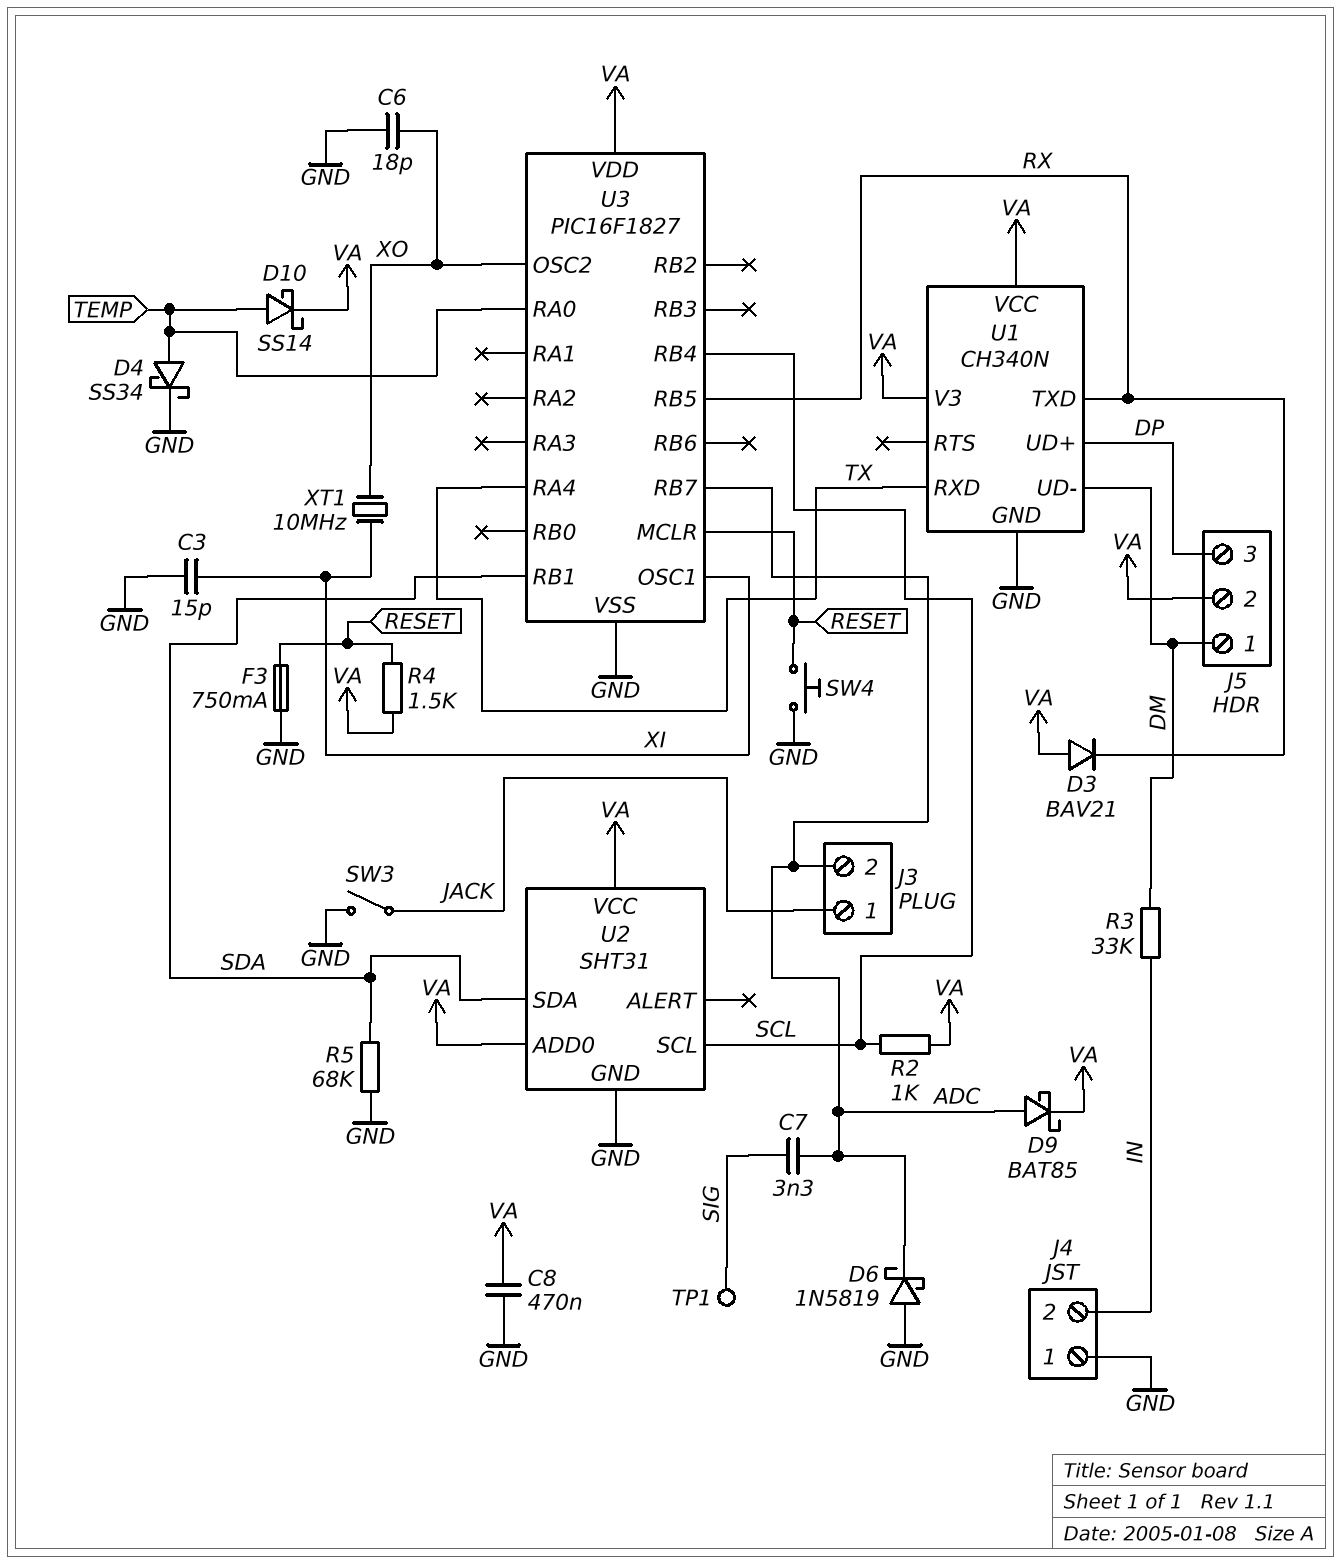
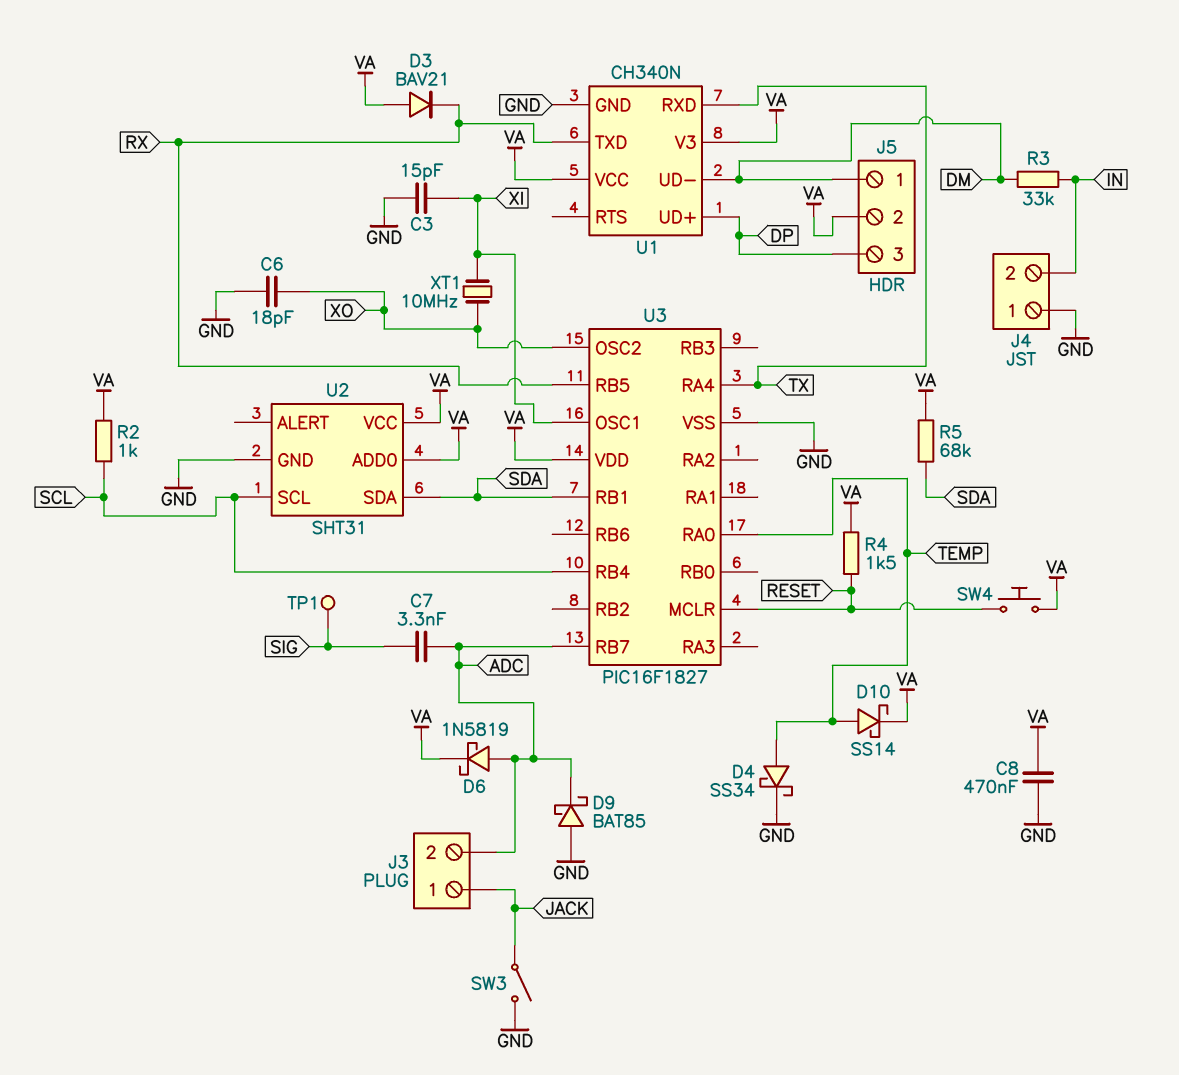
D6: schottky 1N5819 (A GND, K ADC) -> schottky 1N5819 (A ADC, K VA)
D9: schottky BAT85 (A ADC, K VA) -> schottky BAT85 (A GND, K ADC)
F3: 750mA (GND, RESET) -> none
R5: 68k (GND, SDA) -> 68k (SDA, VA)
SW4: button (GND, RESET) -> button (RESET, VA)

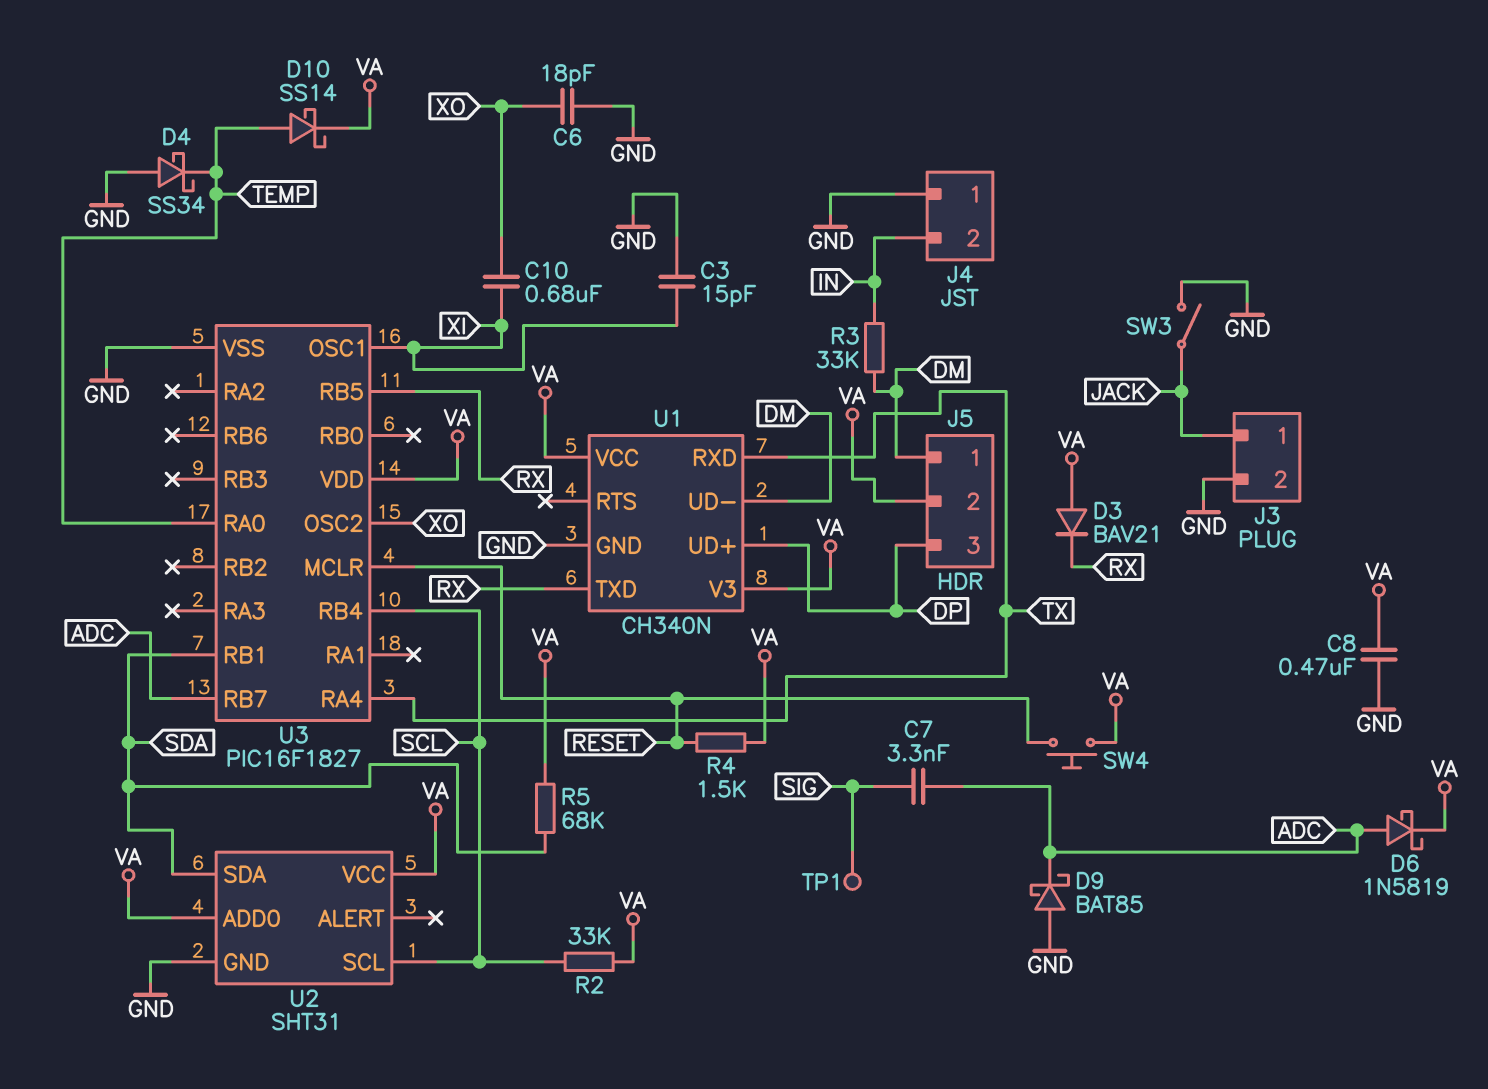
C10: none -> 680nF (XI, XO)
D4: schottky SS34 (A TEMP, K GND) -> schottky SS34 (A GND, K TEMP)
J3 pin 2: ADC -> GND
R2: 1k (SCL, VA) -> 33k (SCL, VA)
XT1: 10MHz (XI, XO) -> none

